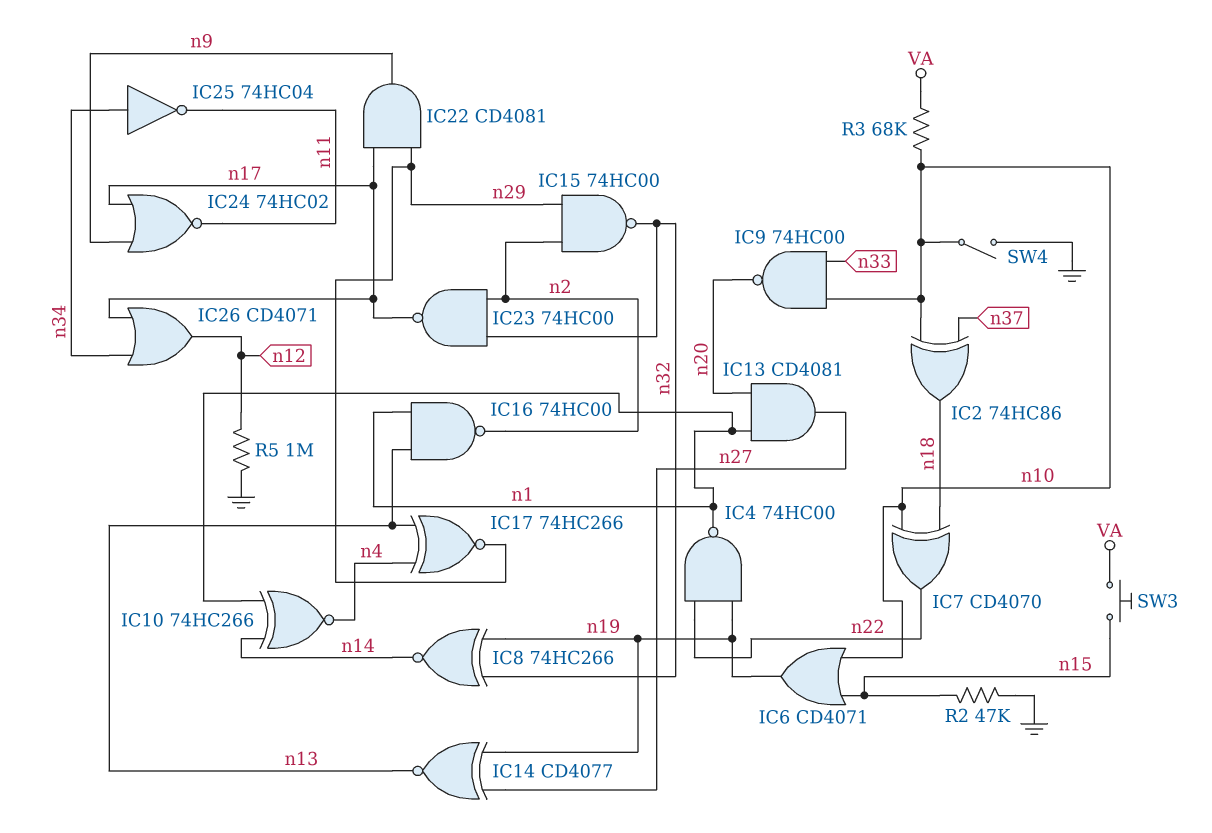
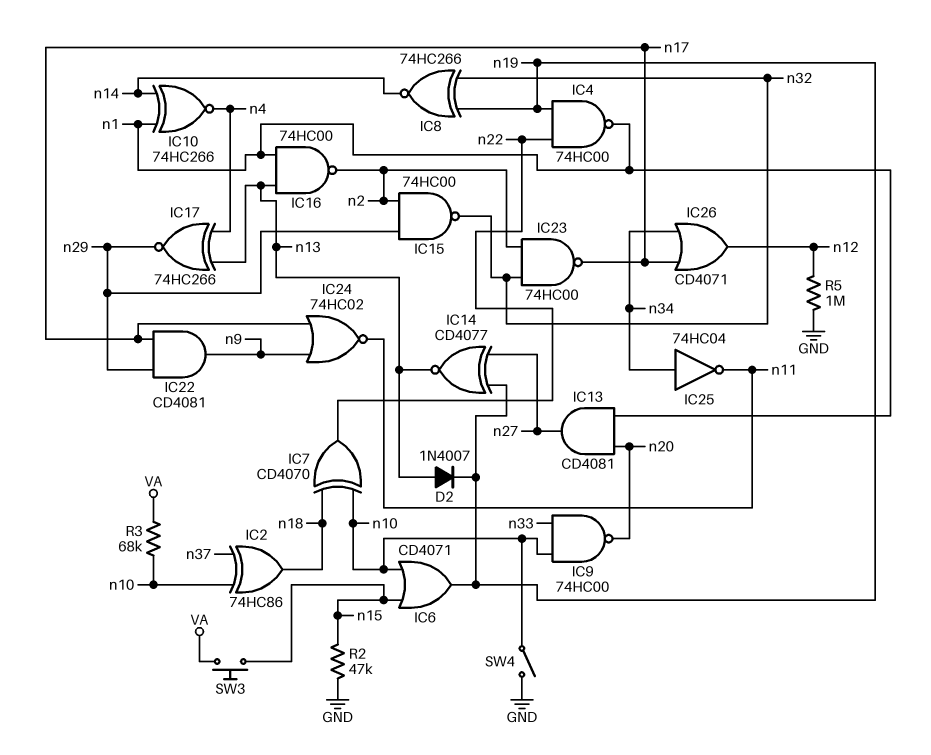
D2: none -> diode 1N4007 (A n13, K n19)

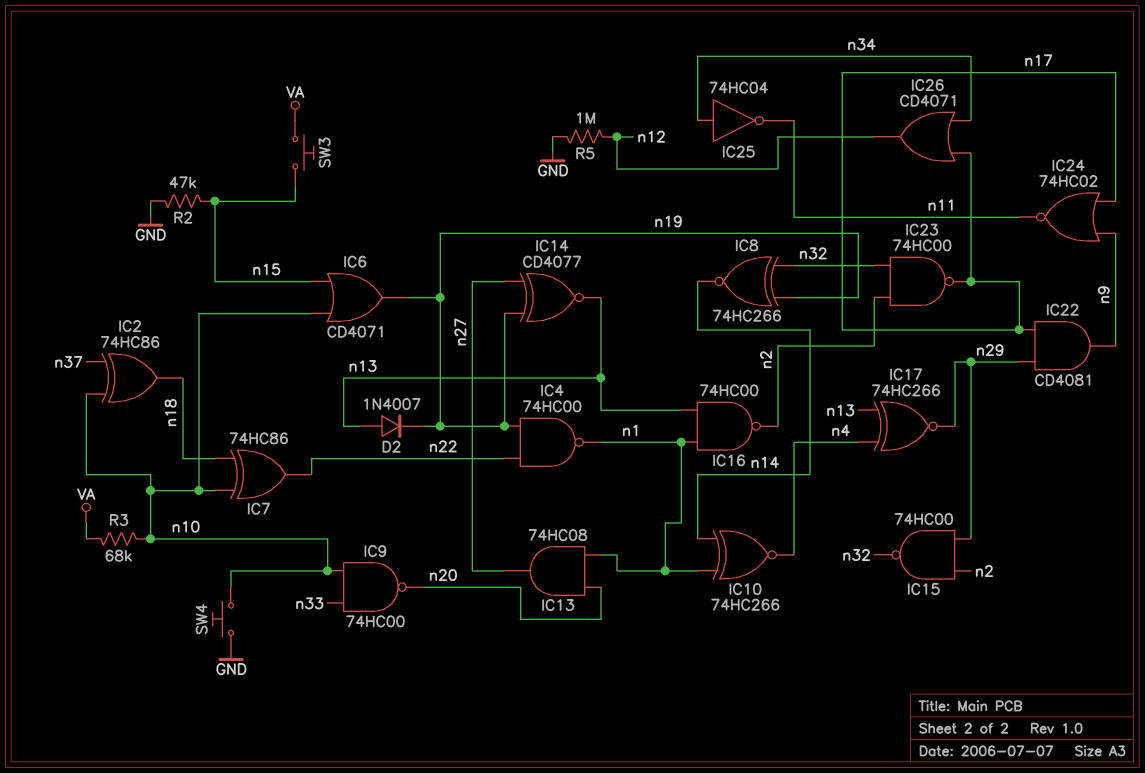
IC7: XOR CD4070 (in n10, in n18, out n22) -> XOR 74HC86 (in n10, in n18, out n22)
IC13: AND CD4081 (in n1, in n20, out n27) -> AND 74HC08 (in n1, in n20, out n27)
SW4: switch (GND, n10) -> button (GND, n10)

